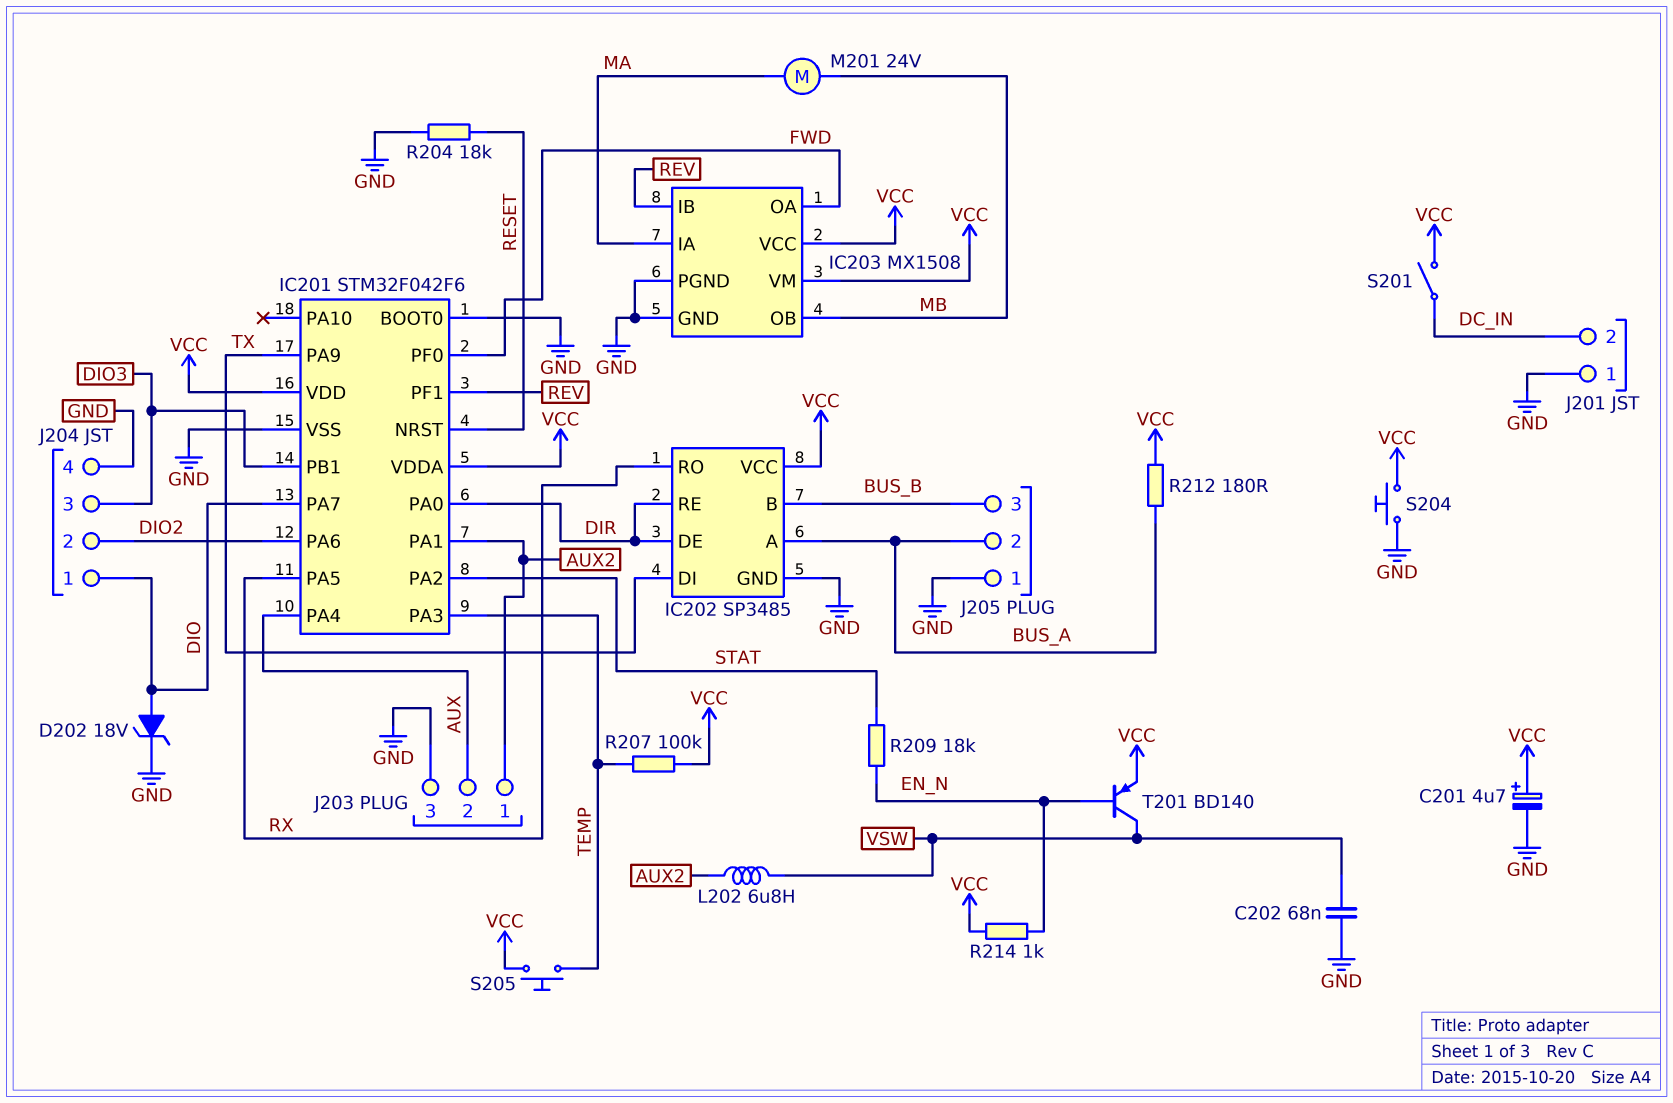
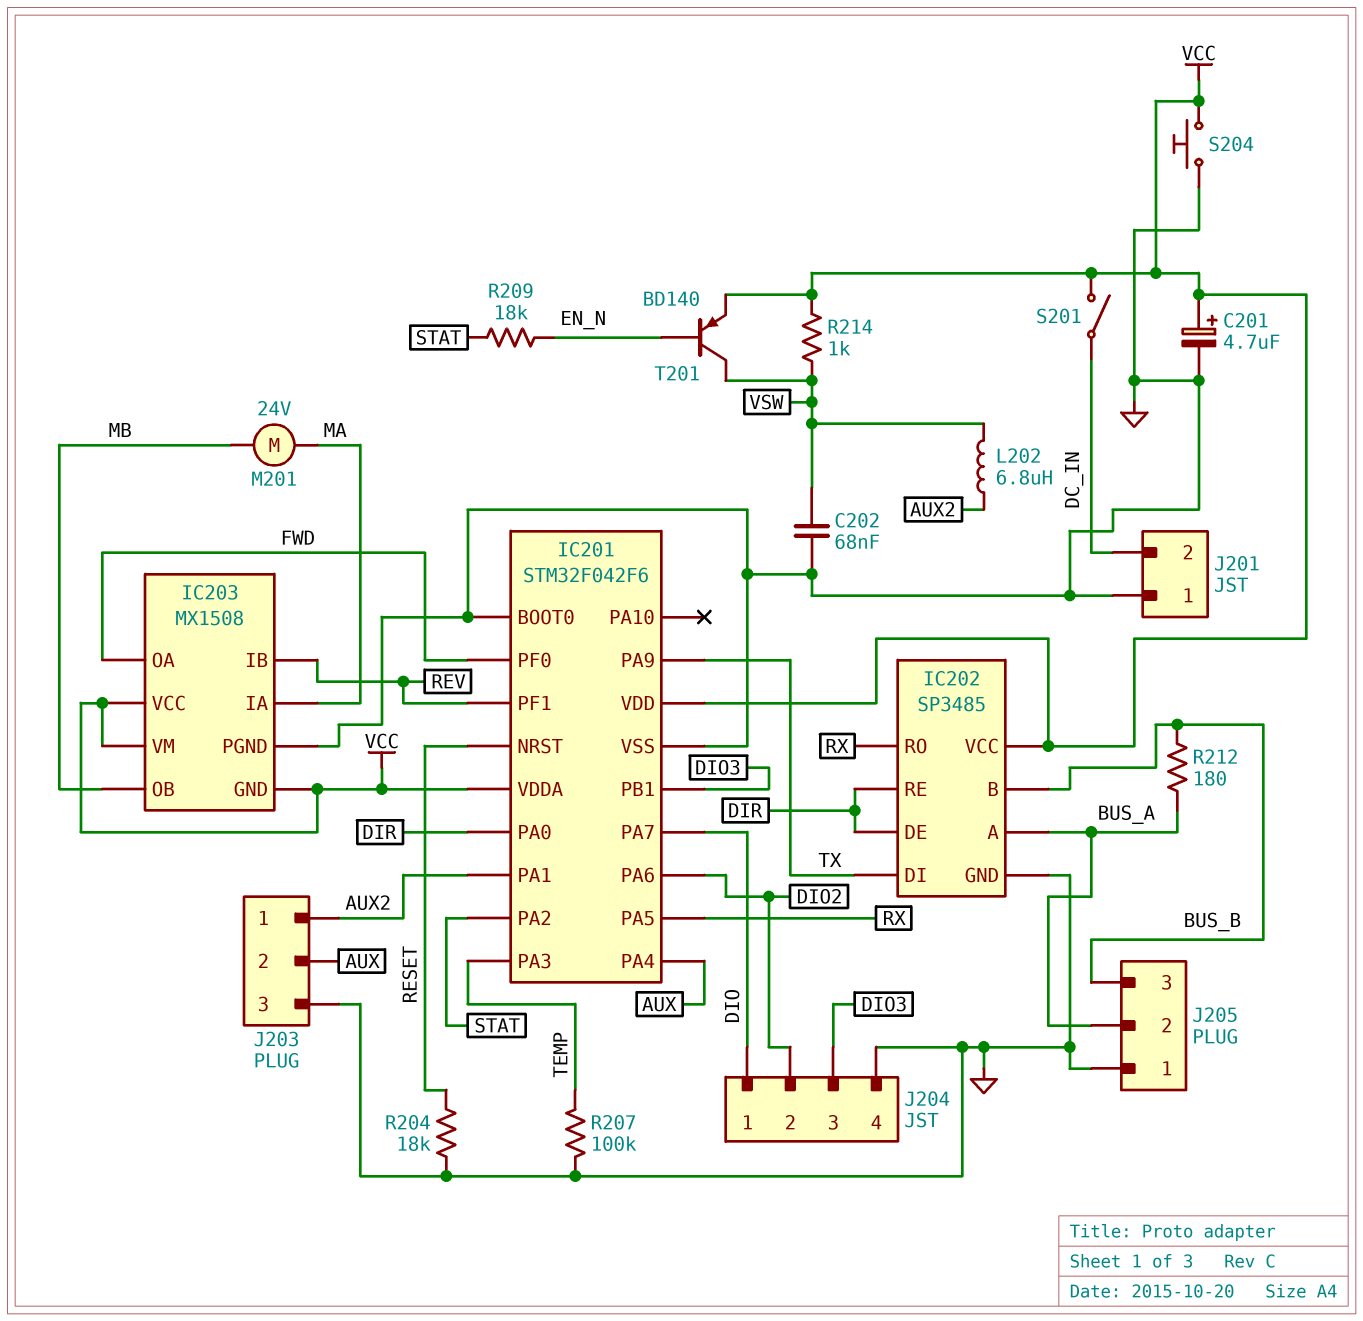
D202: zener 18V (A DIO, K GND) -> none
IC203 pin GND: GND -> VCC
R207: 100k (TEMP, VCC) -> 100k (GND, TEMP)
R212: 180 (BUS_A, VCC) -> 180 (BUS_A, BUS_B)
R214: 1k (EN_N, VCC) -> 1k (VCC, VSW)
S205: button (TEMP, VCC) -> none

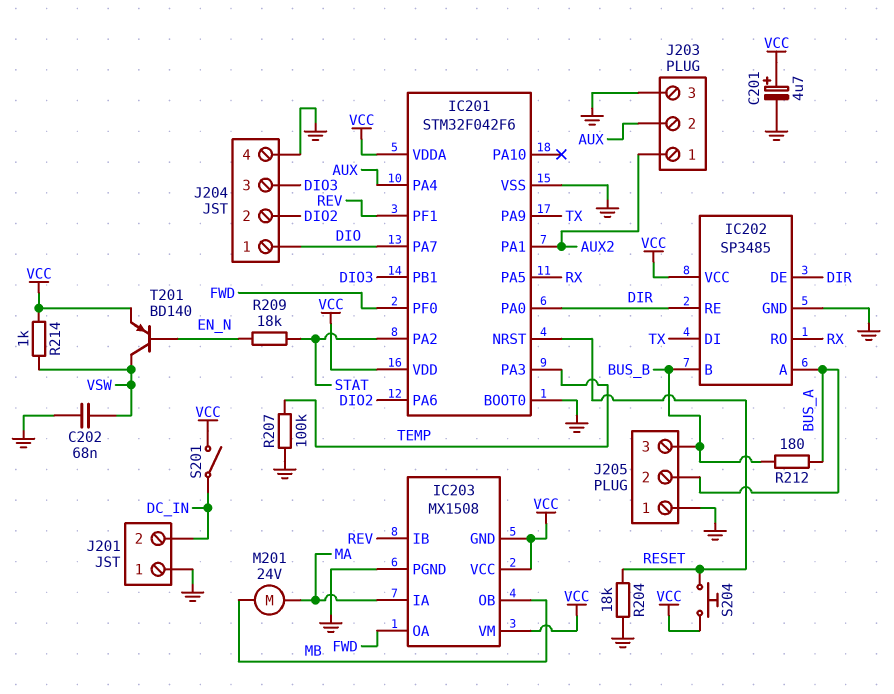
L202: 6.8uH (AUX2, VSW) -> none
S204: button (GND, VCC) -> button (RESET, VCC)

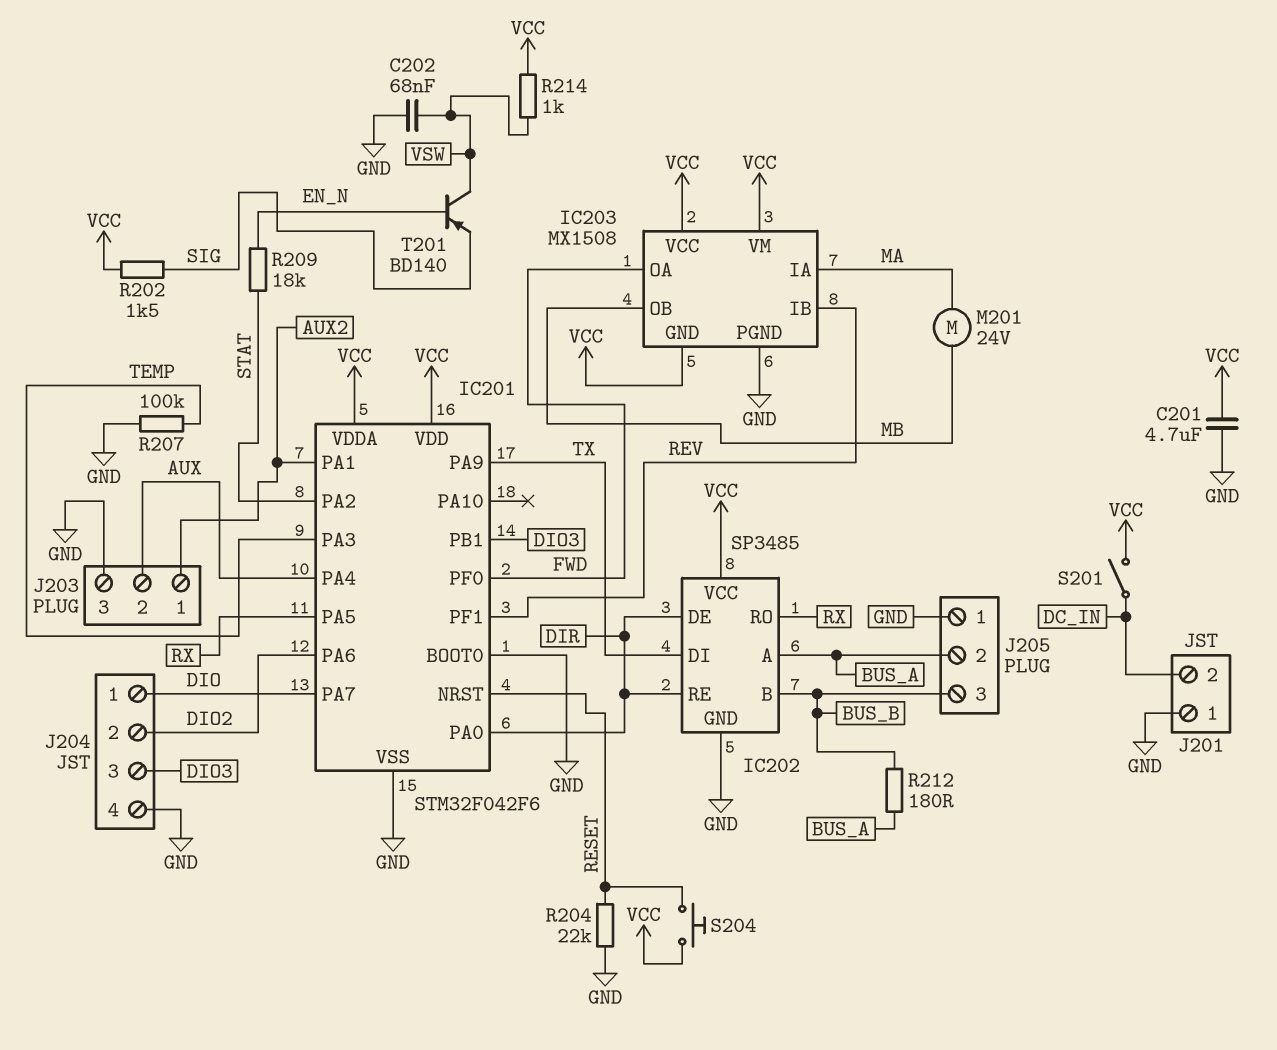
C201: 4.7uF (plus VCC, minus GND) -> 4.7uF (GND, VCC)
R202: none -> 1.5k (SIG, VCC)
R204: 18k (GND, RESET) -> 22k (GND, RESET)
T201: PNP BD140 (B EN_N, C VSW, E VCC) -> PNP BD140 (B EN_N, C VSW, E SIG)

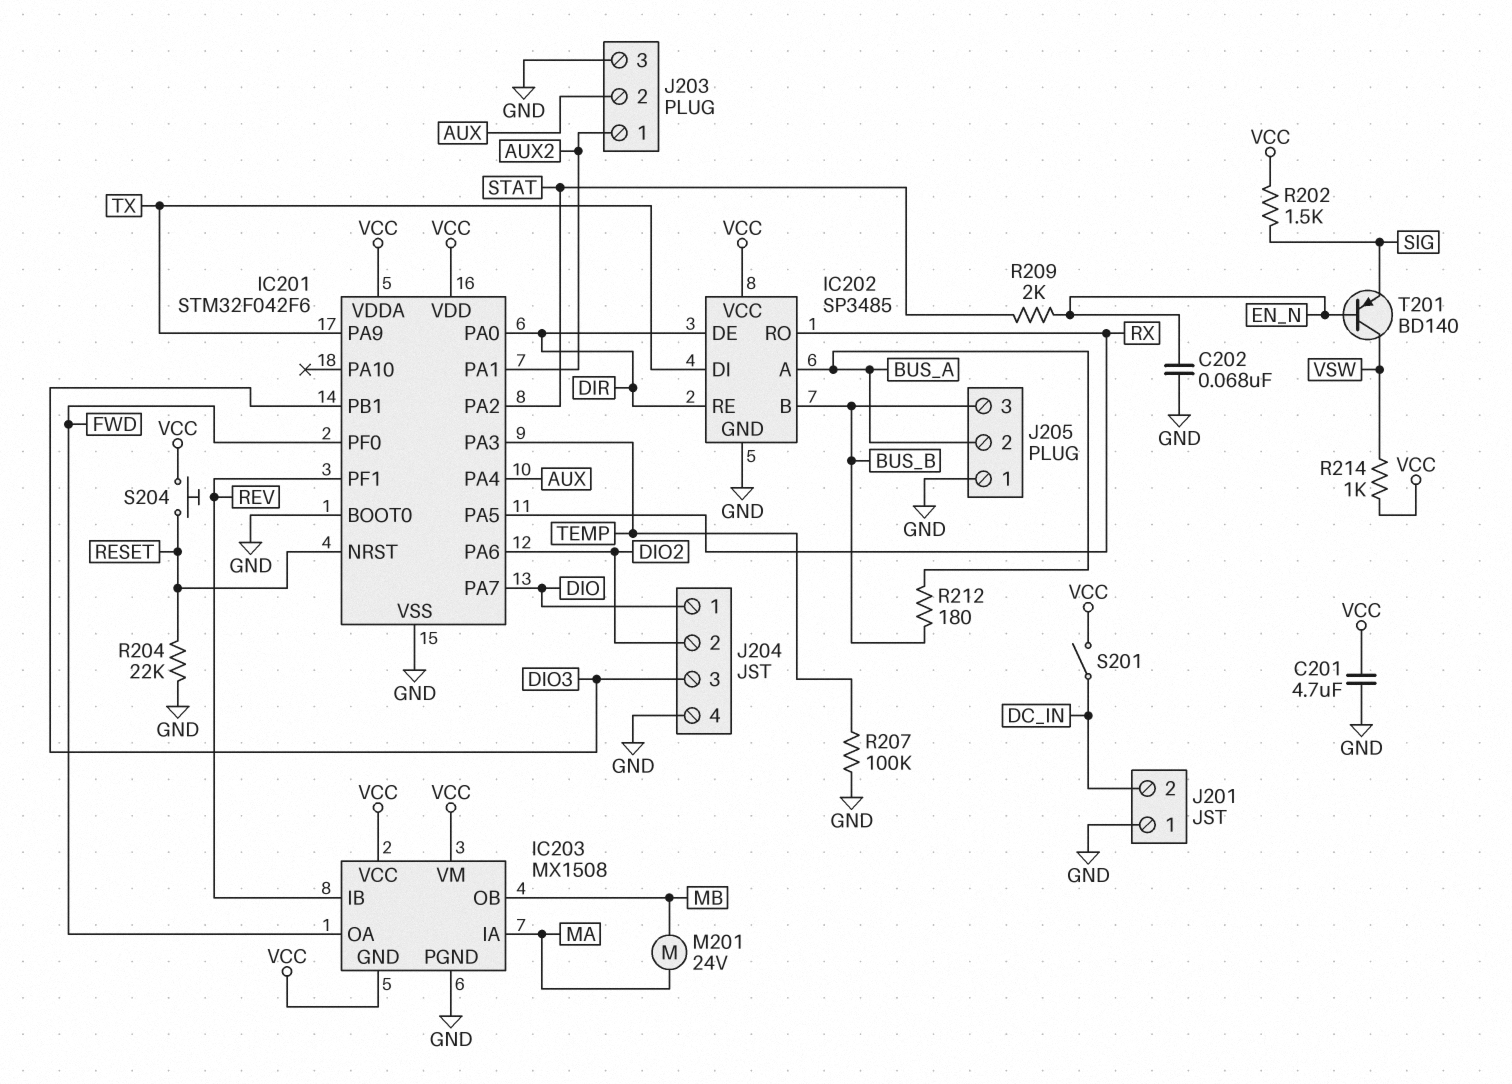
C202: 68nF (GND, VSW) -> 68nF (EN_N, GND)
R209: 18k (EN_N, STAT) -> 2k (EN_N, STAT)

